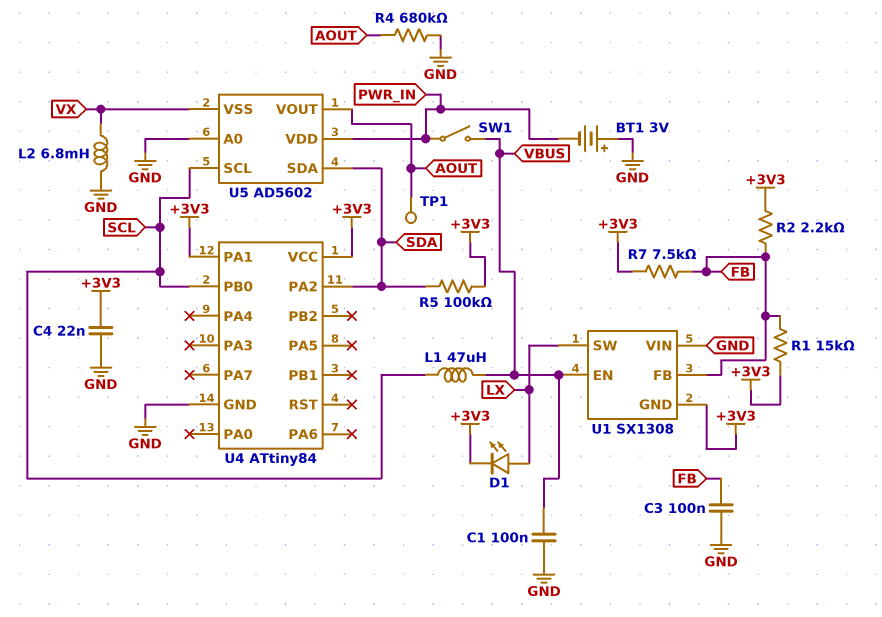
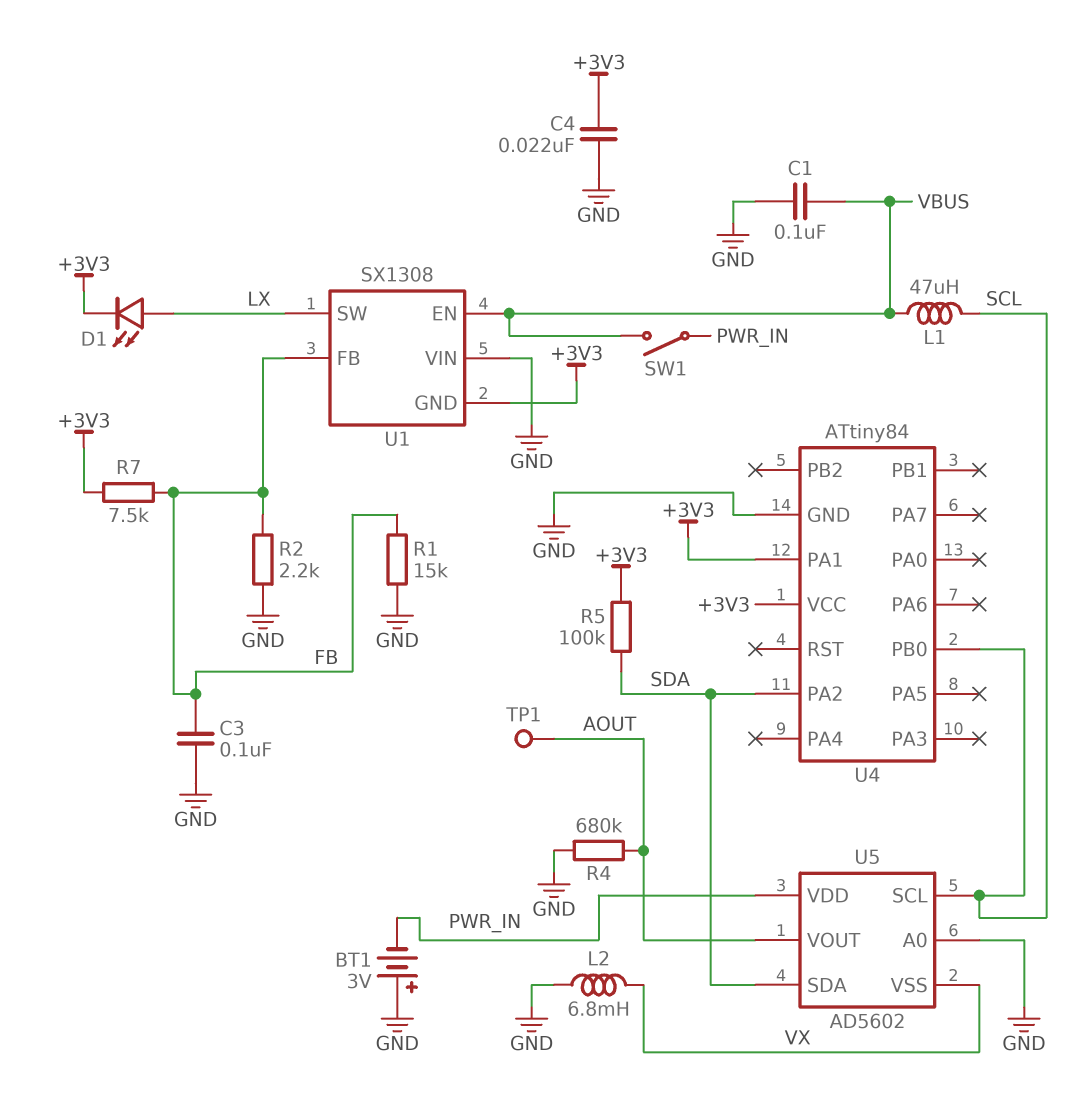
R1: 15k (+3V3, FB) -> 15k (FB, GND)
R2: 2.2k (+3V3, FB) -> 2.2k (FB, GND)

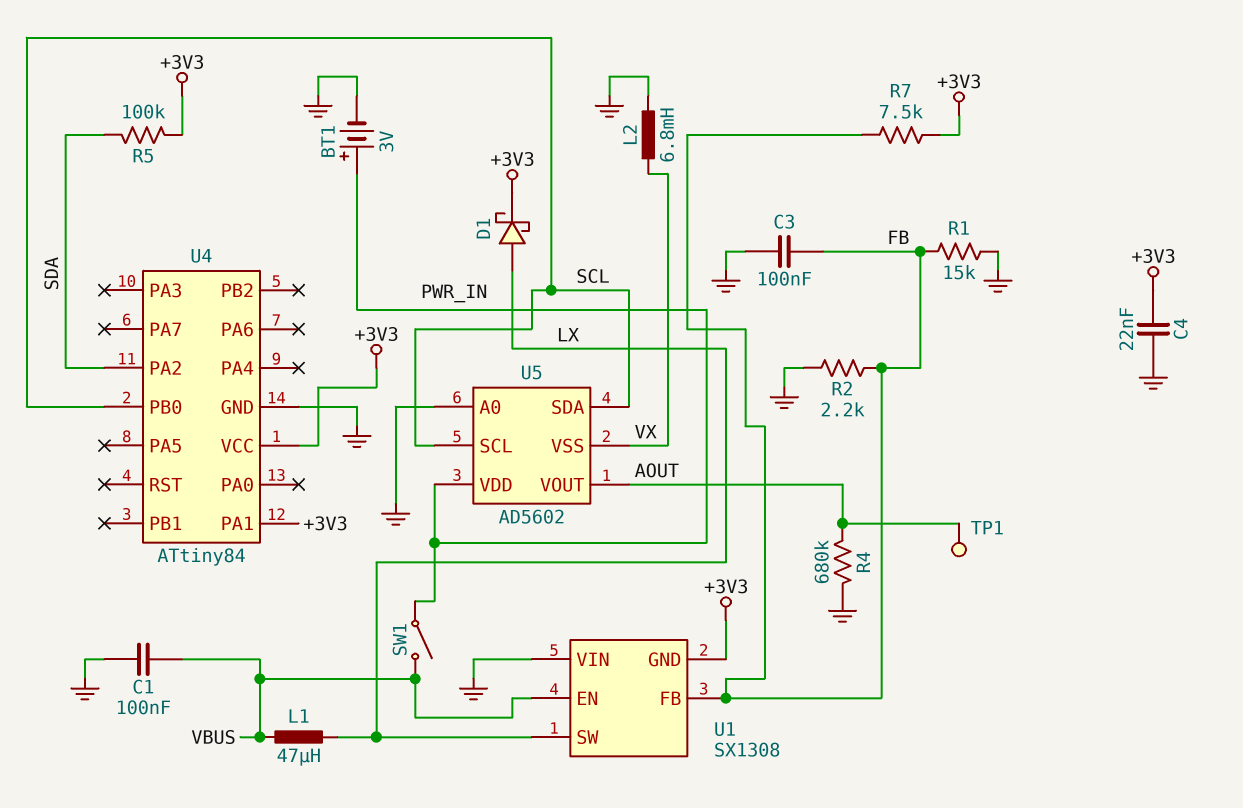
BT1: 3V (plus GND, minus PWR_IN) -> 3V (plus PWR_IN, minus GND)
D1: LED (A LX, K +3V3) -> schottky (A LX, K +3V3)
L1: 47uH (SCL, VBUS) -> 47uH (LX, VBUS)
U5 pin SDA: SDA -> SCL

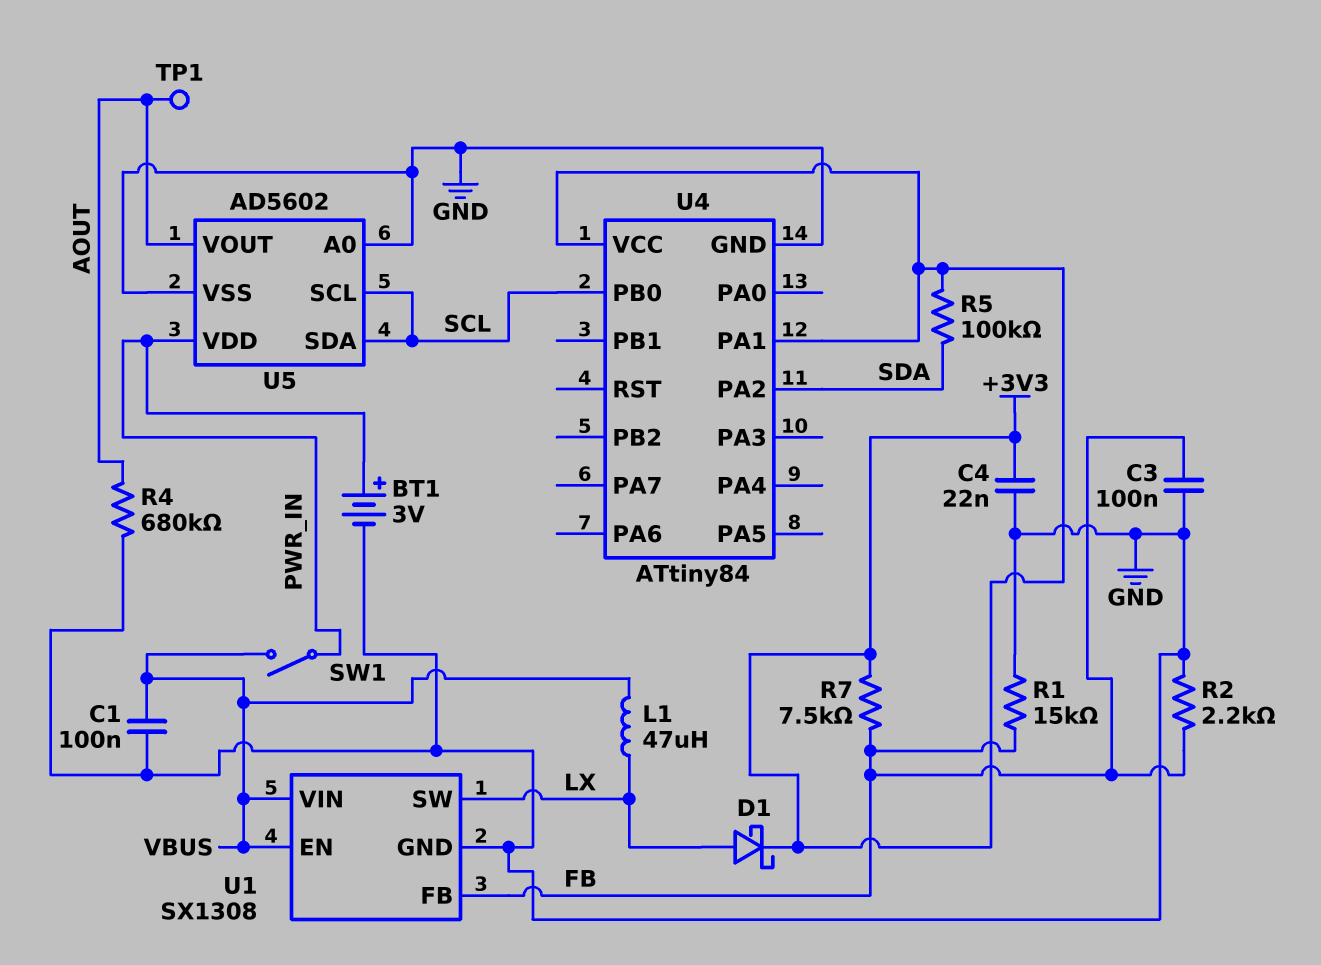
L2: 6.8mH (GND, VX) -> none
U1 pin GND: +3V3 -> GND
U1 pin VIN: GND -> VBUS
U5 pin VSS: VX -> GND

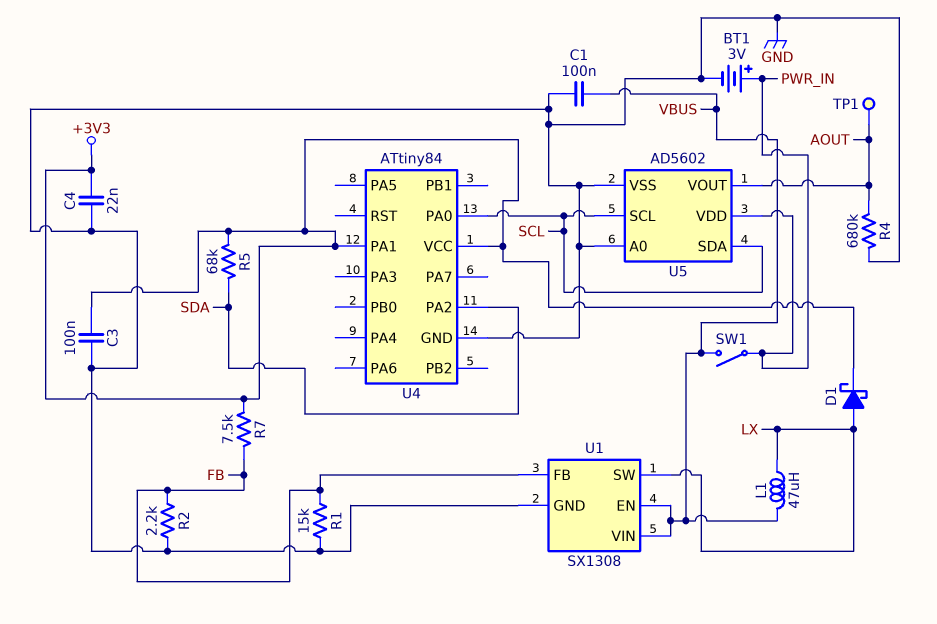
C3: 100nF (FB, GND) -> 100nF (+3V3, GND)
R5: 100k (+3V3, SDA) -> 68k (+3V3, SDA)
U4 pin PA0: none -> SCL
U4 pin PB0: SCL -> none

